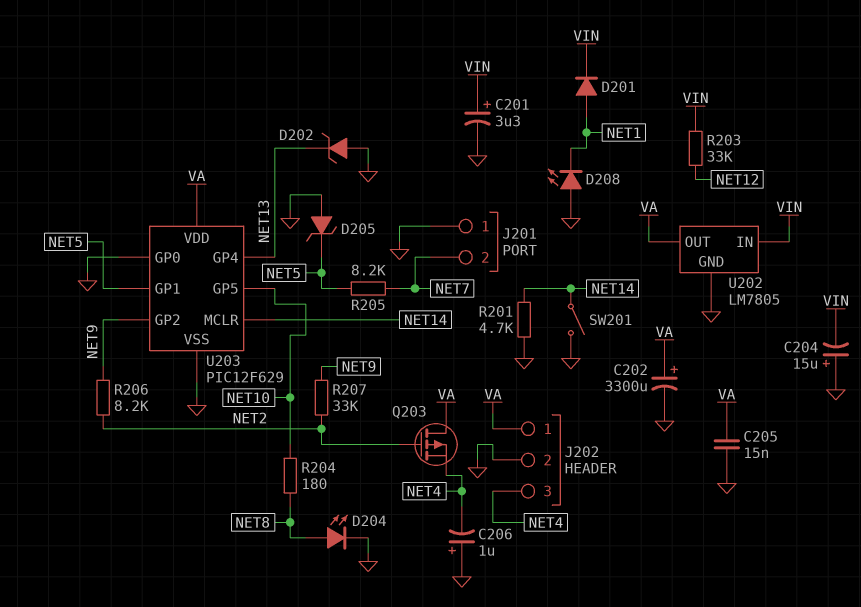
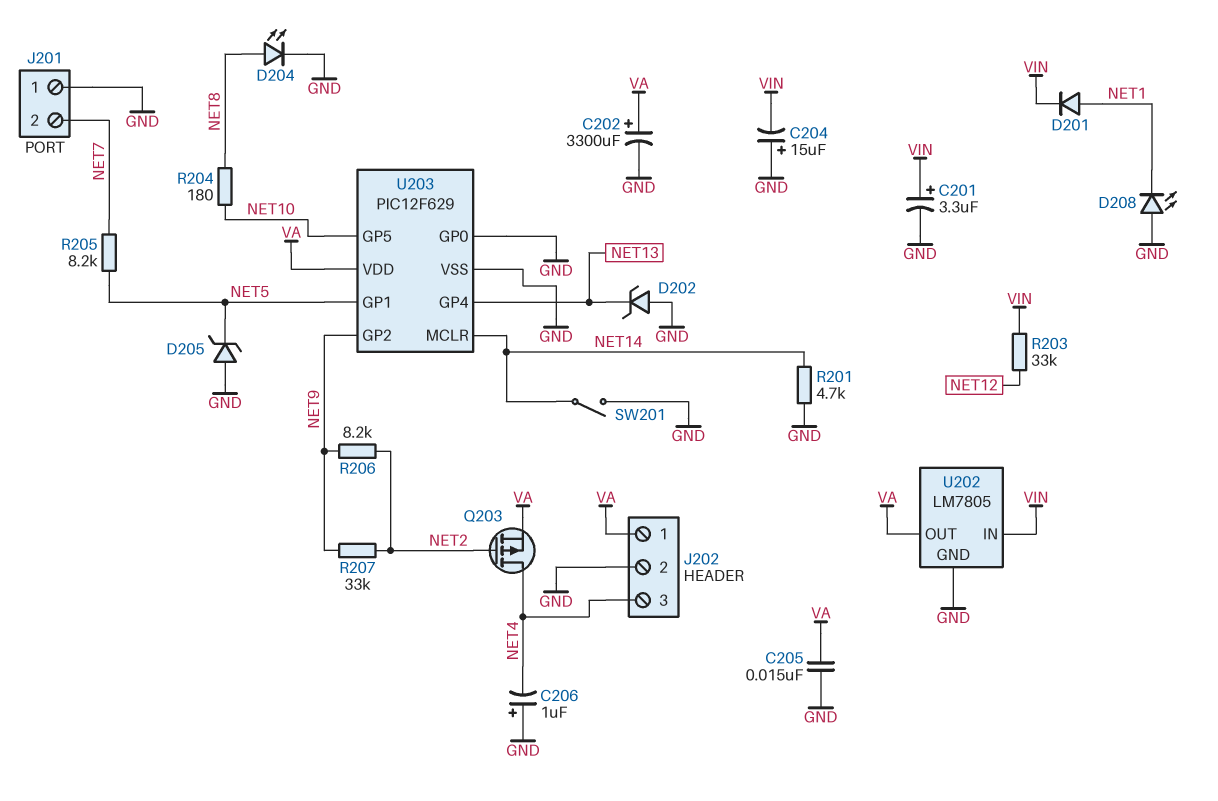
Q203: PMOS (G NET2, D VA, S NET4) -> PMOS (G NET2, D NET4, S VA)

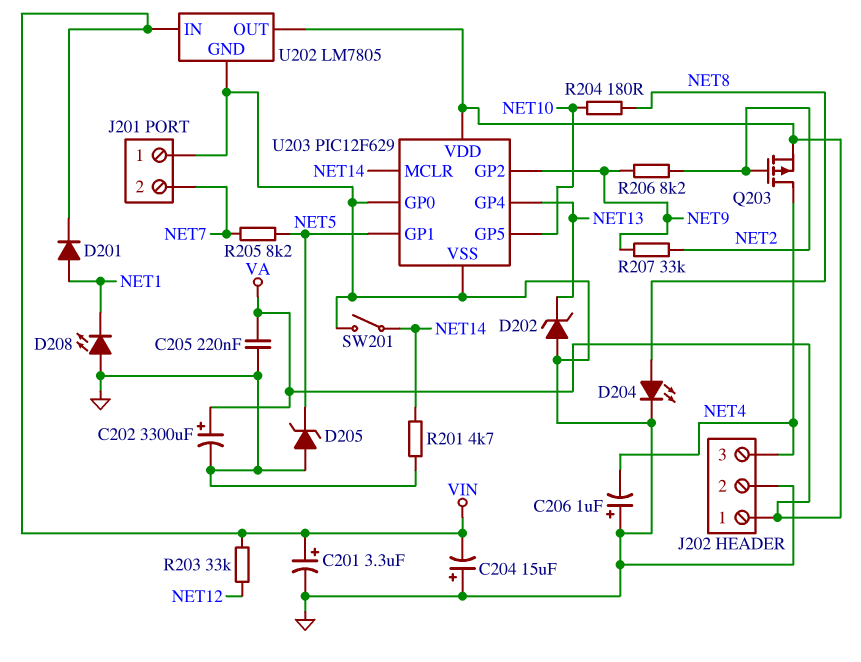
C205: 15nF (GND, VA) -> 220nF (GND, VA)

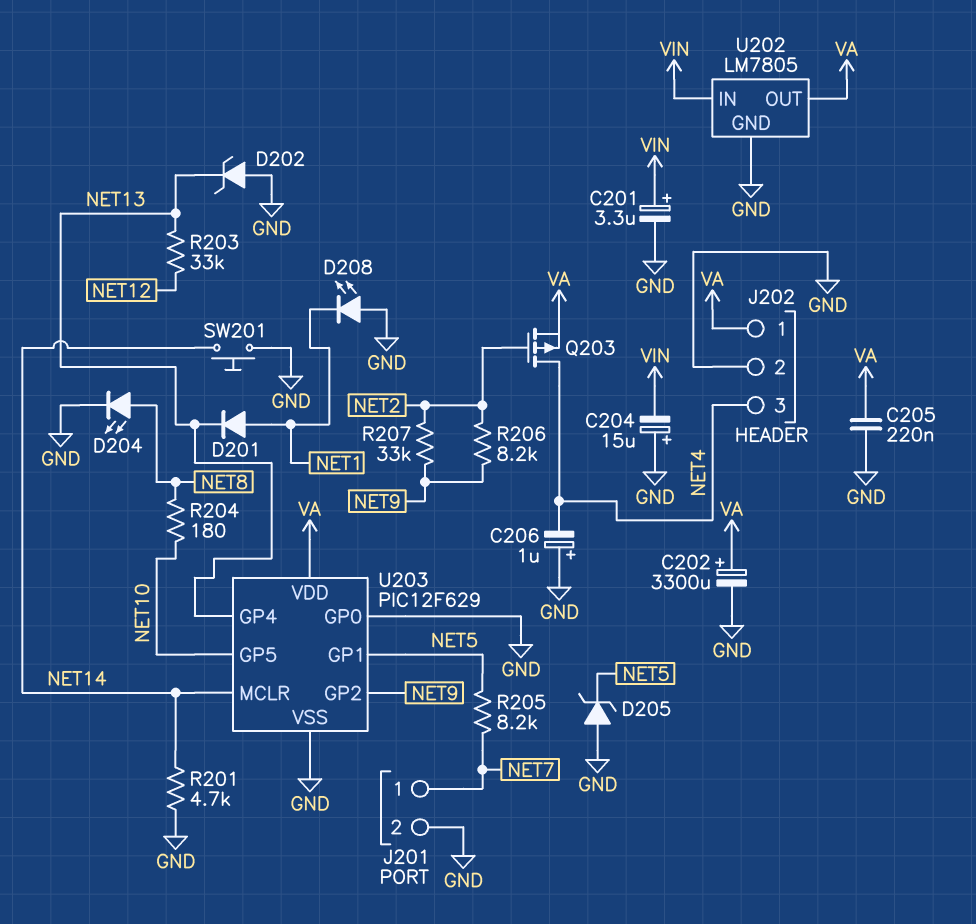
D201: diode (A NET1, K VIN) -> diode (A NET1, K NET13)
J201 pin 1: GND -> NET7
J201 pin 2: NET7 -> GND
R203: 33k (NET12, VIN) -> 33k (NET12, NET13)
SW201: switch (GND, NET14) -> button (GND, NET14)

